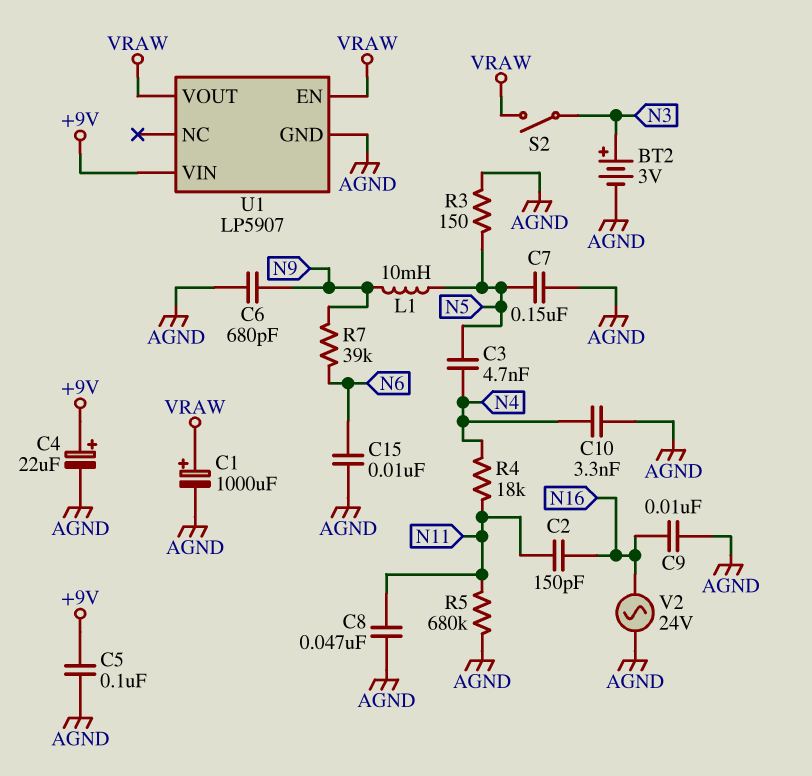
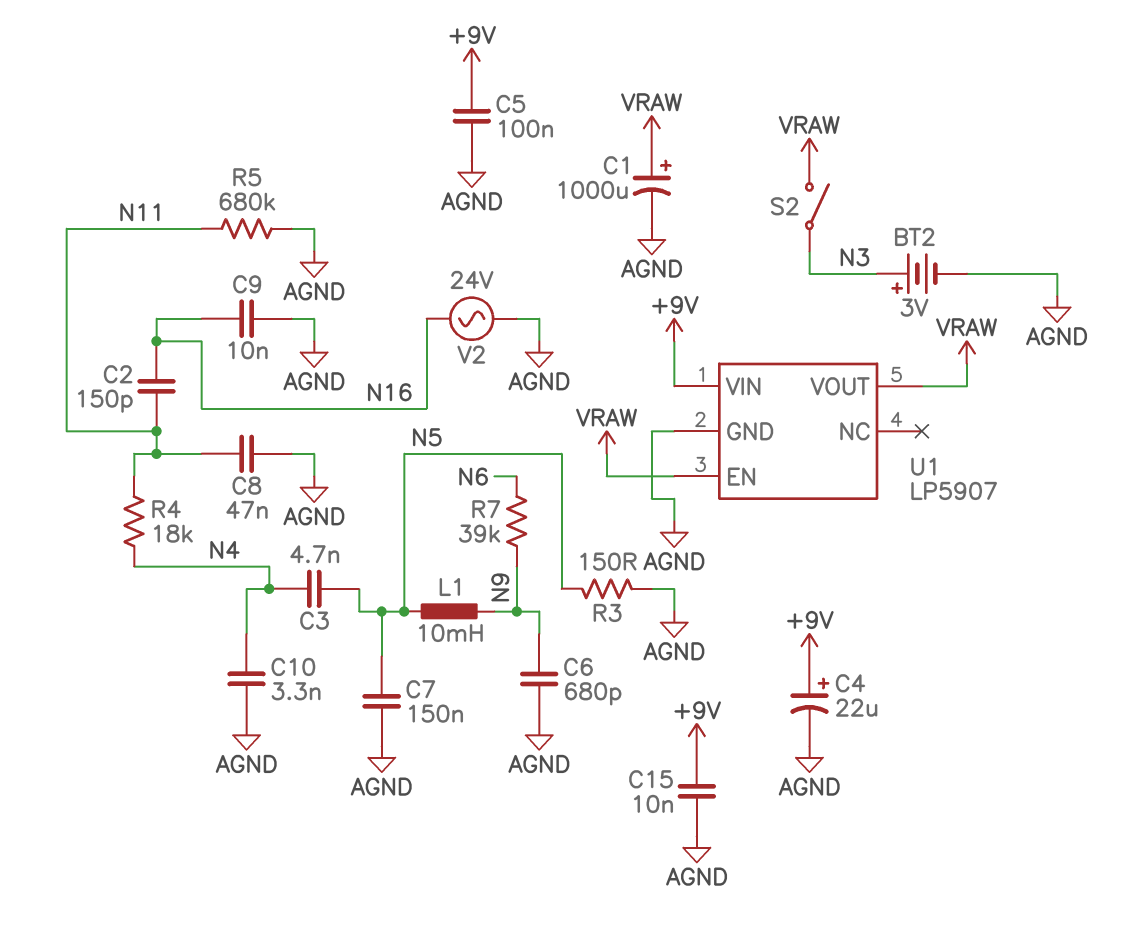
C15: 10nF (AGND, N6) -> 10nF (+9V, AGND)

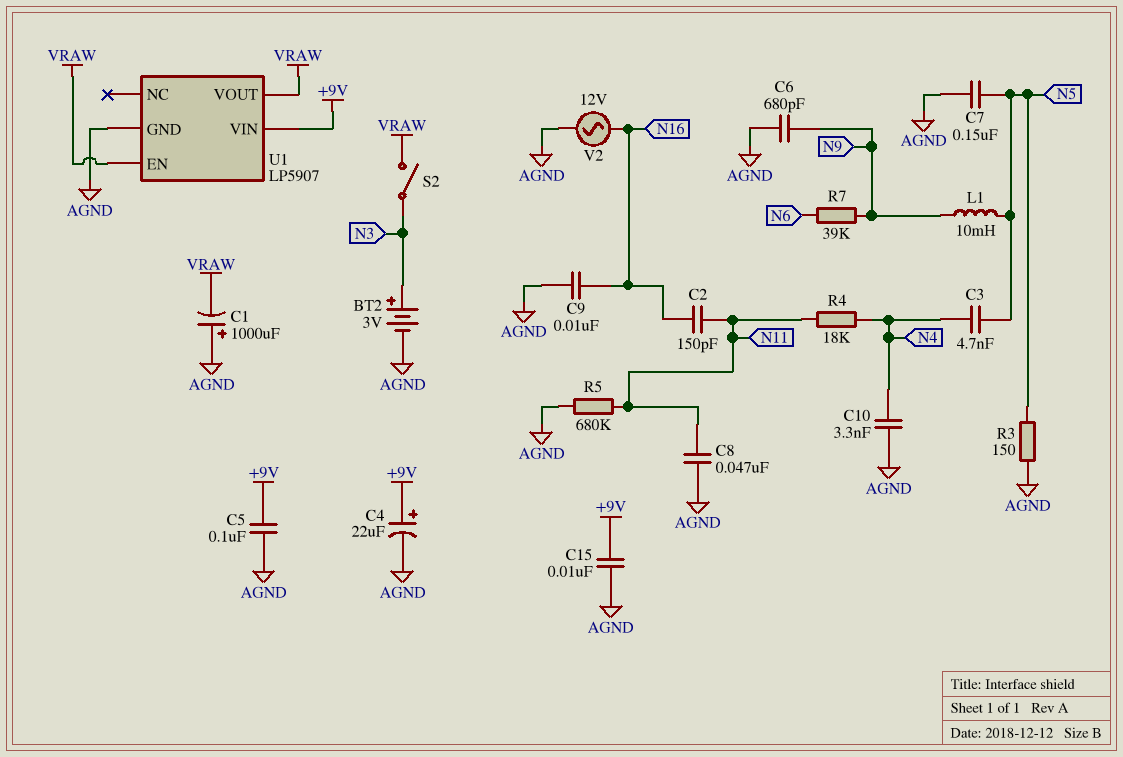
C1: 1000uF (plus VRAW, minus AGND) -> 1000uF (plus AGND, minus VRAW)
V2: AC 24V (AGND, N16) -> AC 12V (AGND, N16)

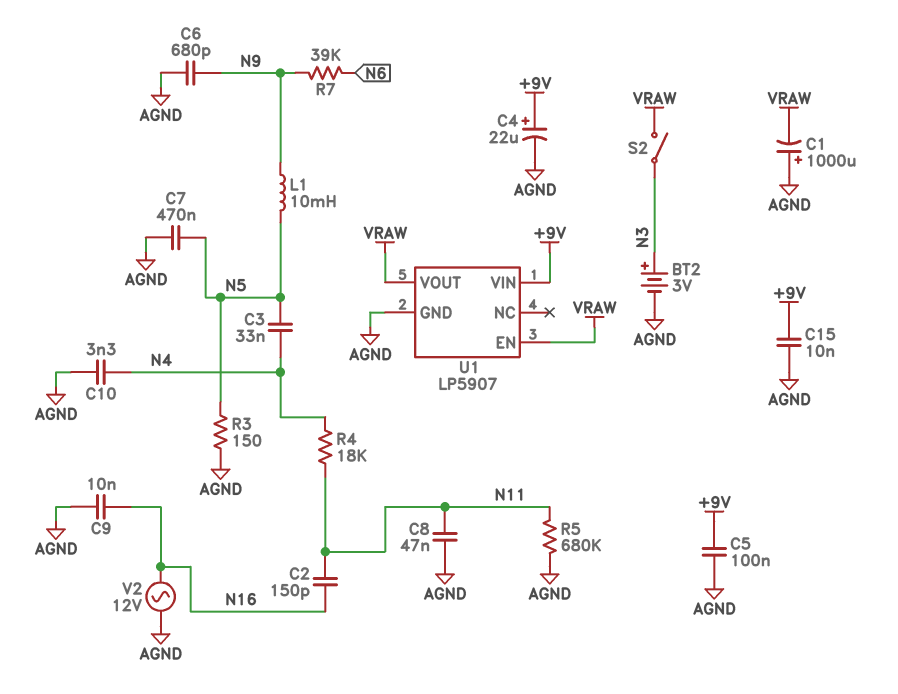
C3: 4.7nF (N4, N5) -> 33nF (N4, N5)
C7: 150nF (AGND, N5) -> 470nF (AGND, N5)

